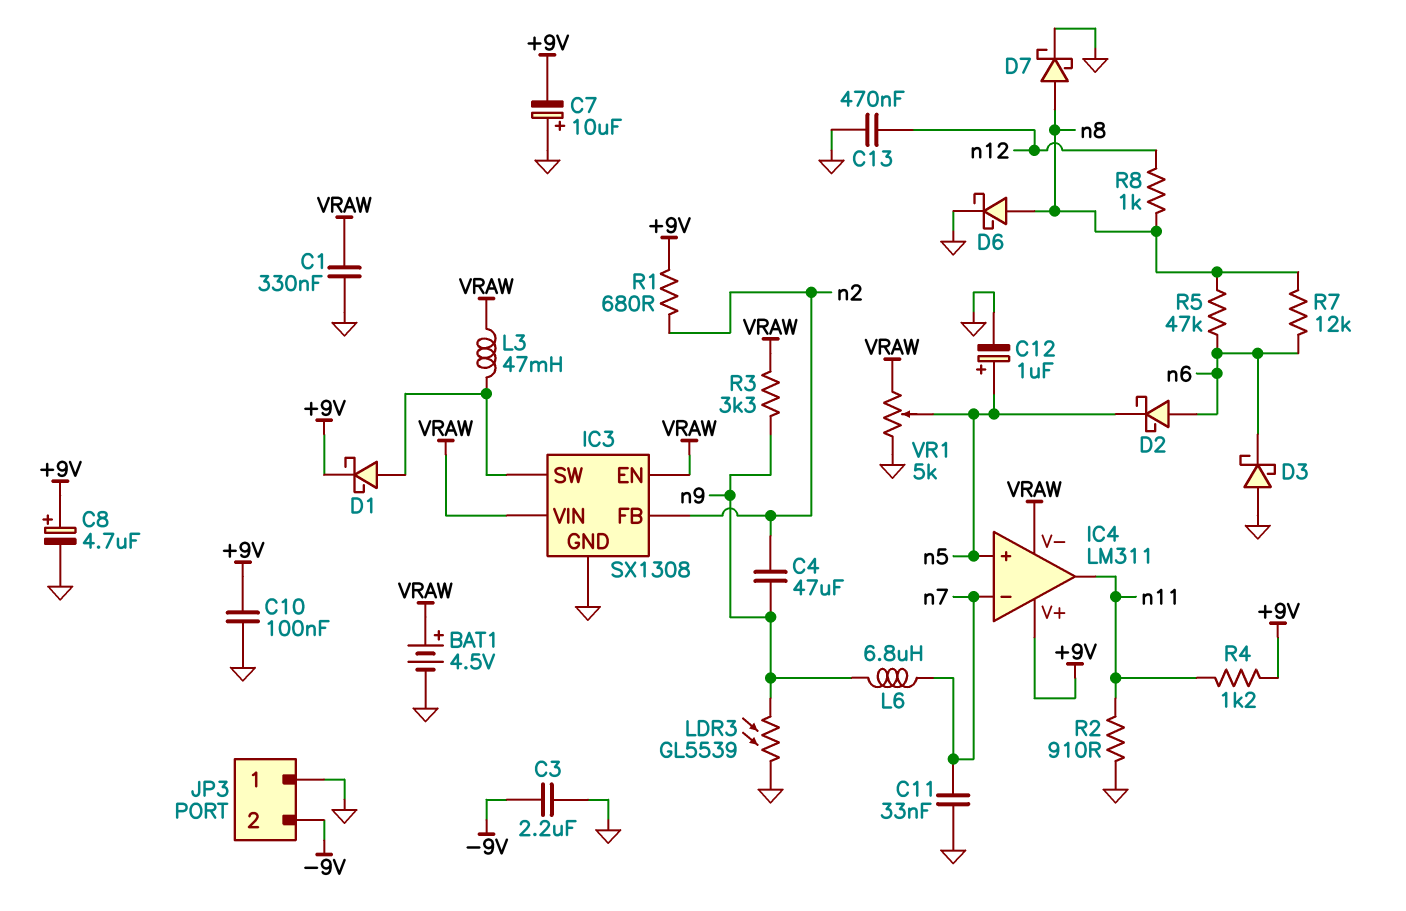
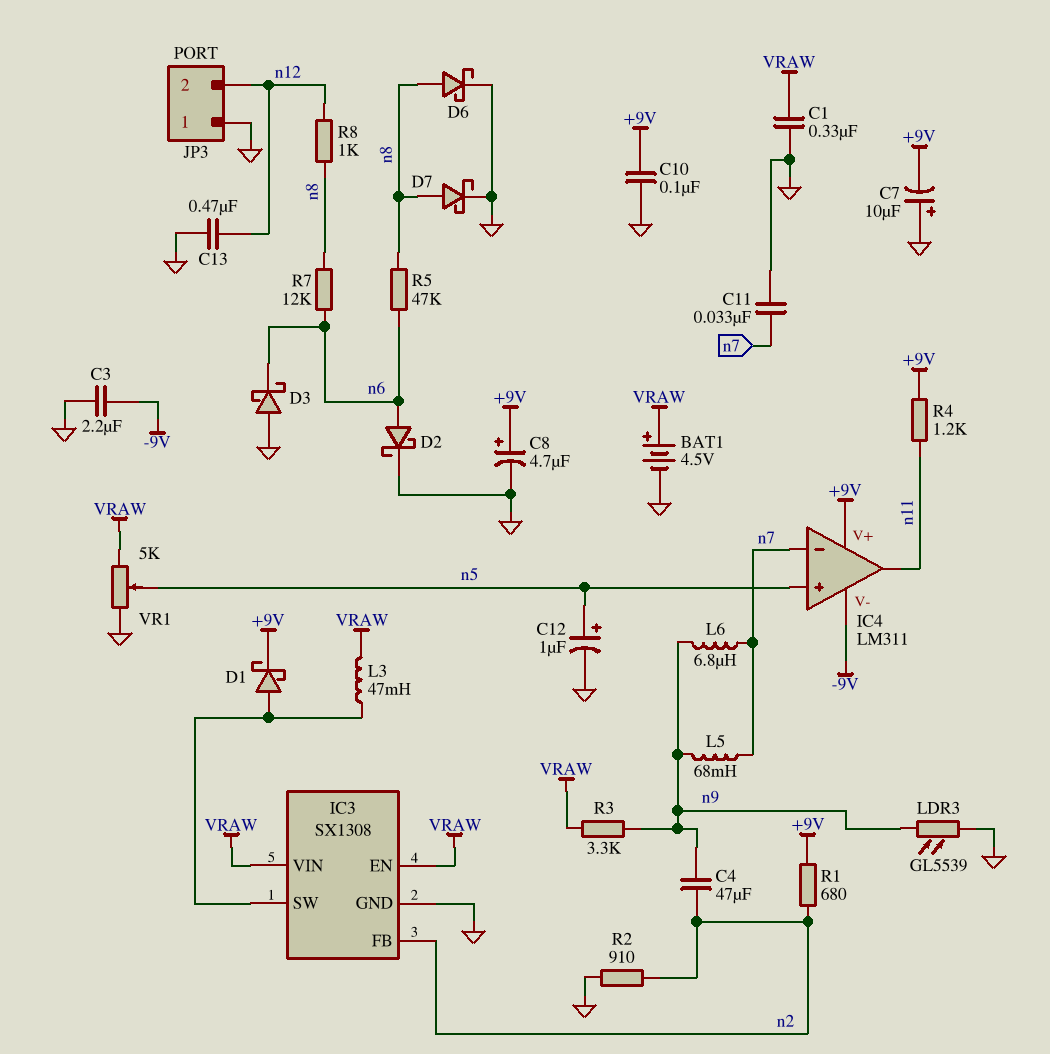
D2: schottky (A n6, K n5) -> schottky (A n6, K GND)
IC4 pin V-: VRAW -> -9V
JP3 pin 2: -9V -> n12
L5: none -> 68mH (n7, n9)
R2: 910 (GND, n11) -> 910 (GND, n2)

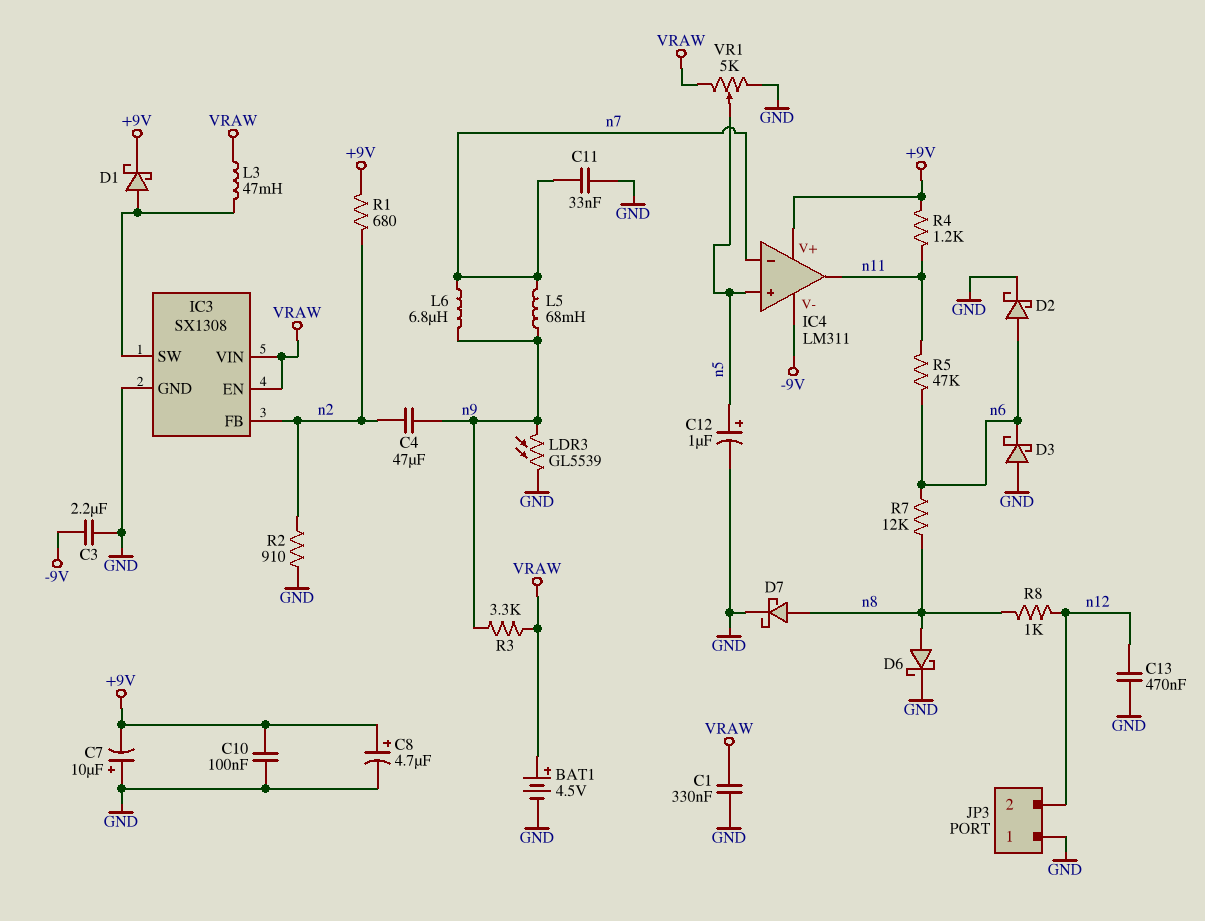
R5: 47k (n6, n8) -> 47k (n6, n11)

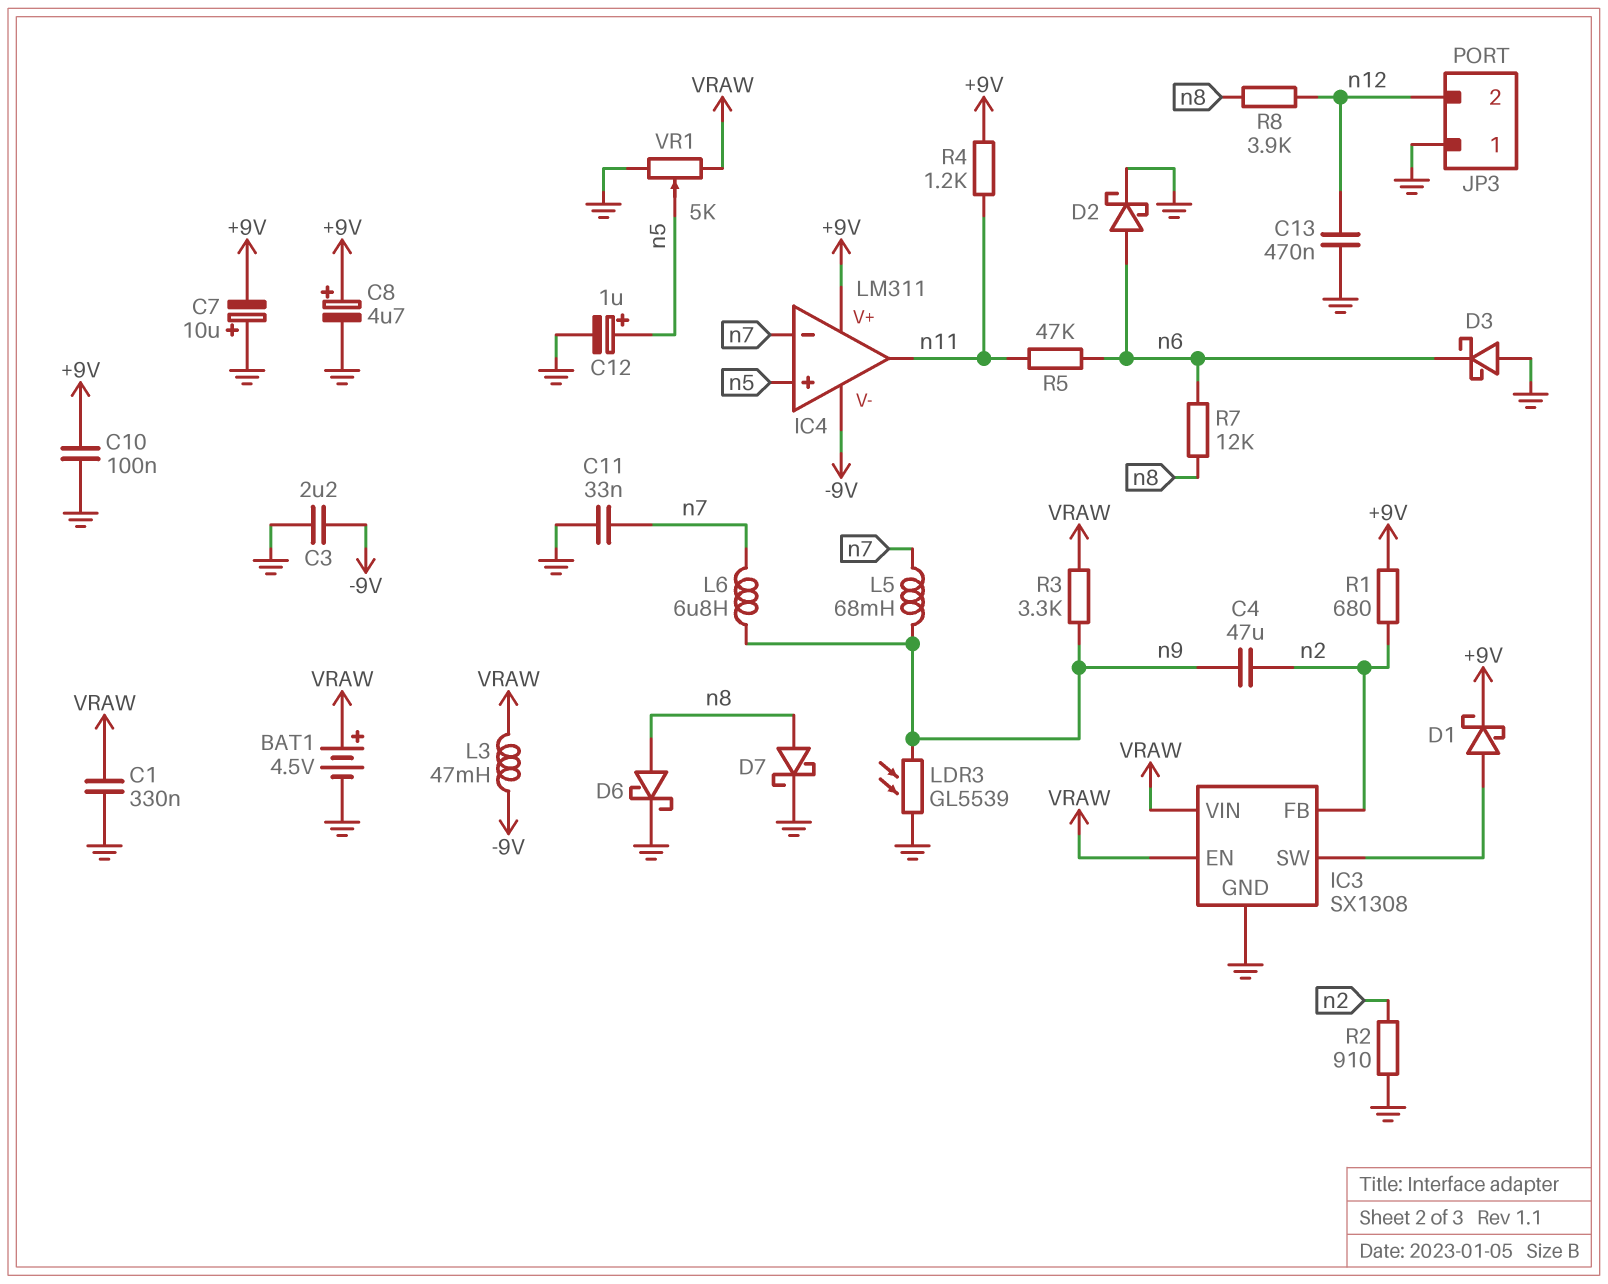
L3: 47mH (IC3/SW, VRAW) -> 47mH (-9V, VRAW)
R8: 1k (n8, n12) -> 3.9k (n8, n12)

